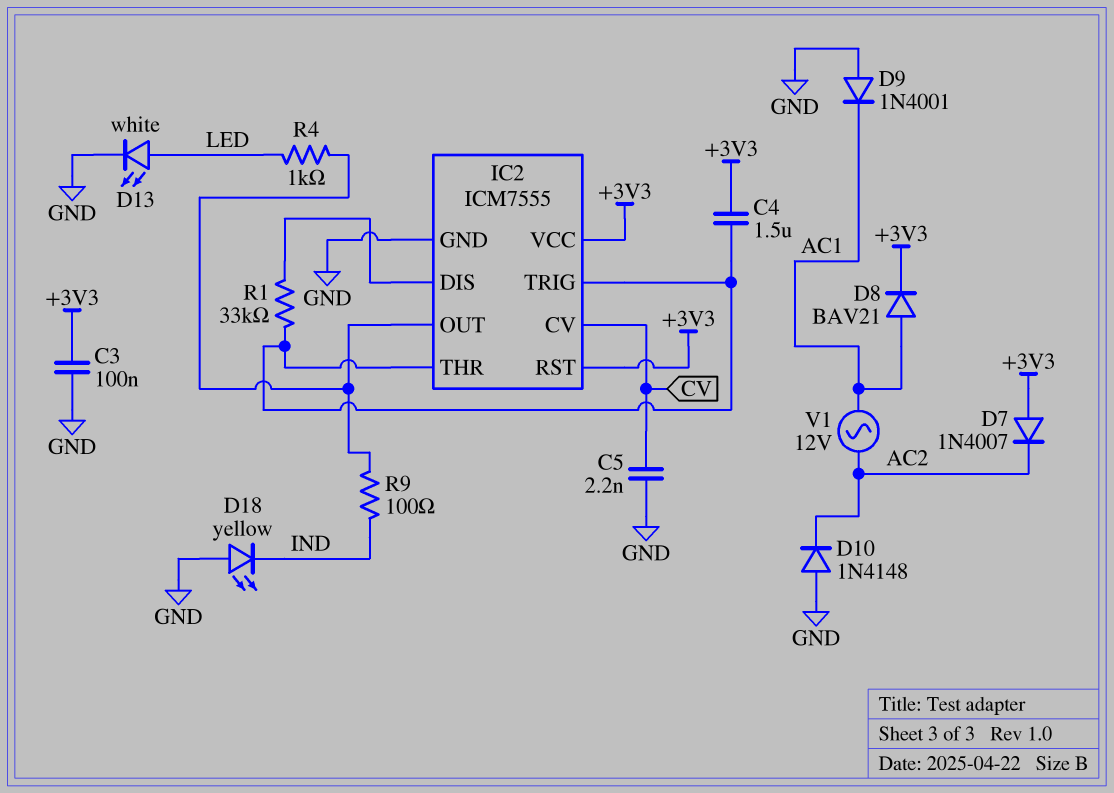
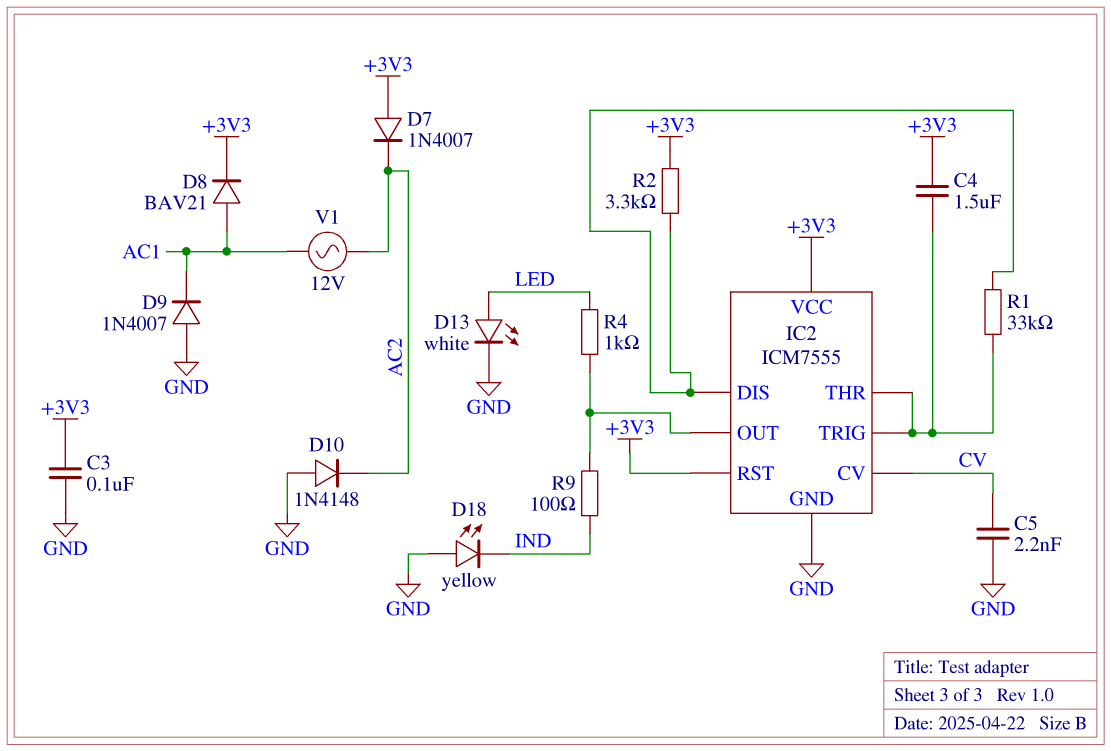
D9: diode 1N4001 (A GND, K AC1) -> diode 1N4007 (A GND, K AC1)
R2: none -> 3.3k (+3V3, IC2/DIS)

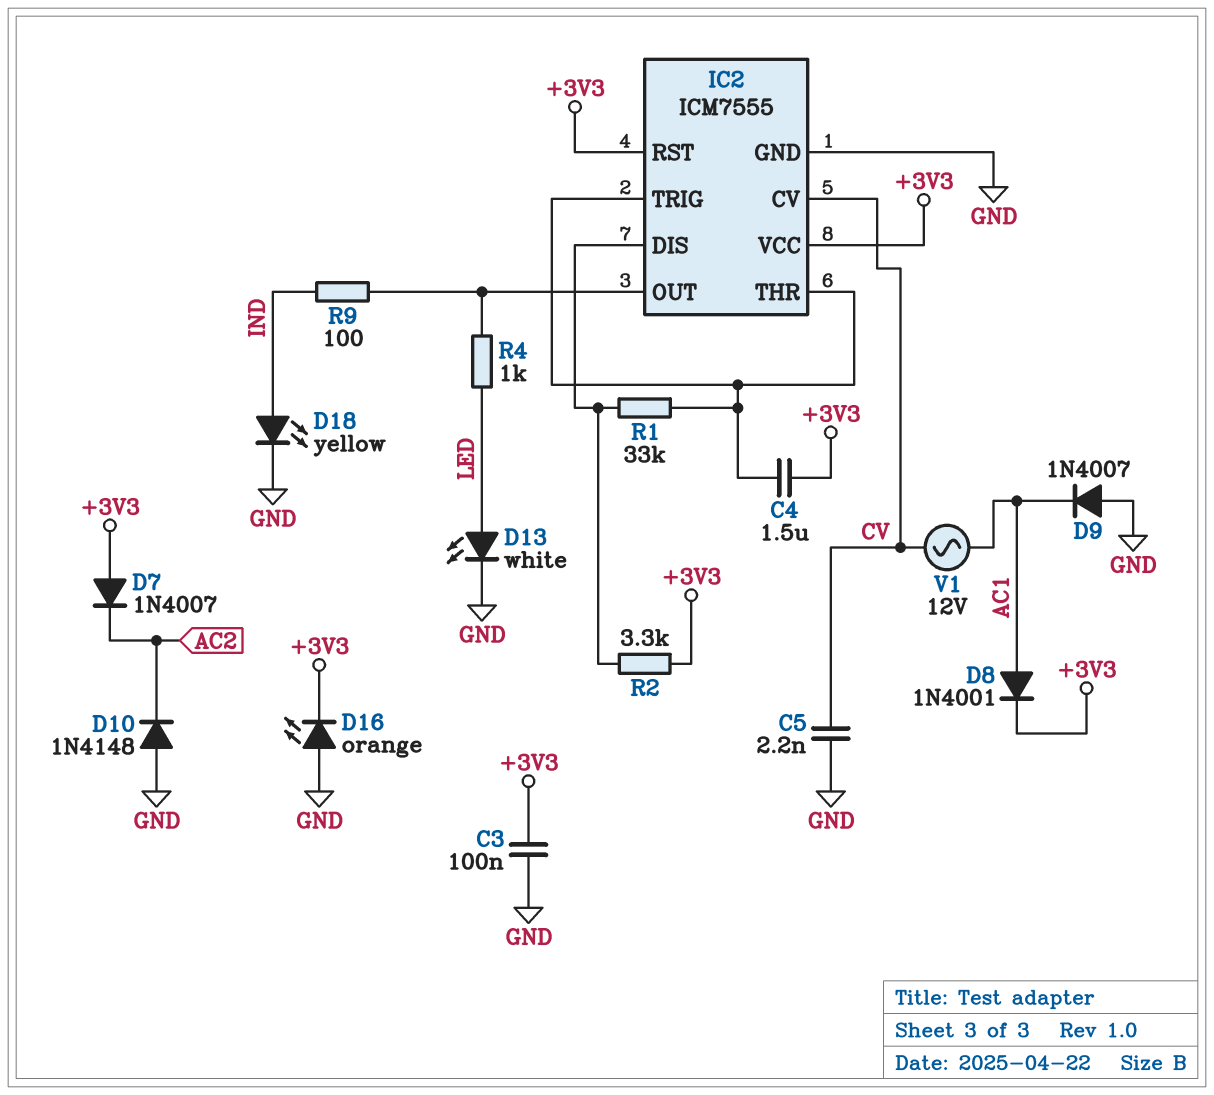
D8: diode BAV21 (A AC1, K +3V3) -> diode 1N4001 (A AC1, K +3V3)
D16: none -> LED orange (A GND, K +3V3)
D18: LED yellow (A GND, K IND) -> LED yellow (A IND, K GND)
V1: AC 12V (AC1, AC2) -> AC 12V (AC1, CV)

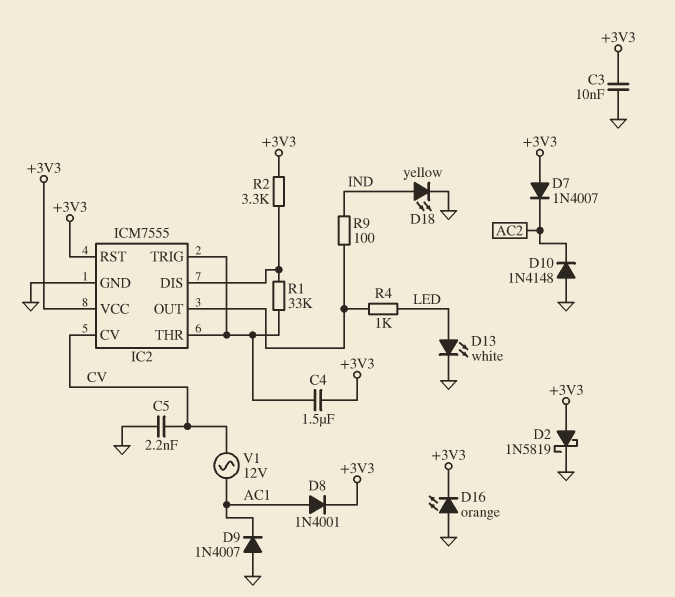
C3: 100nF (+3V3, GND) -> 10nF (+3V3, GND)
D2: none -> schottky 1N5819 (A +3V3, K GND)

